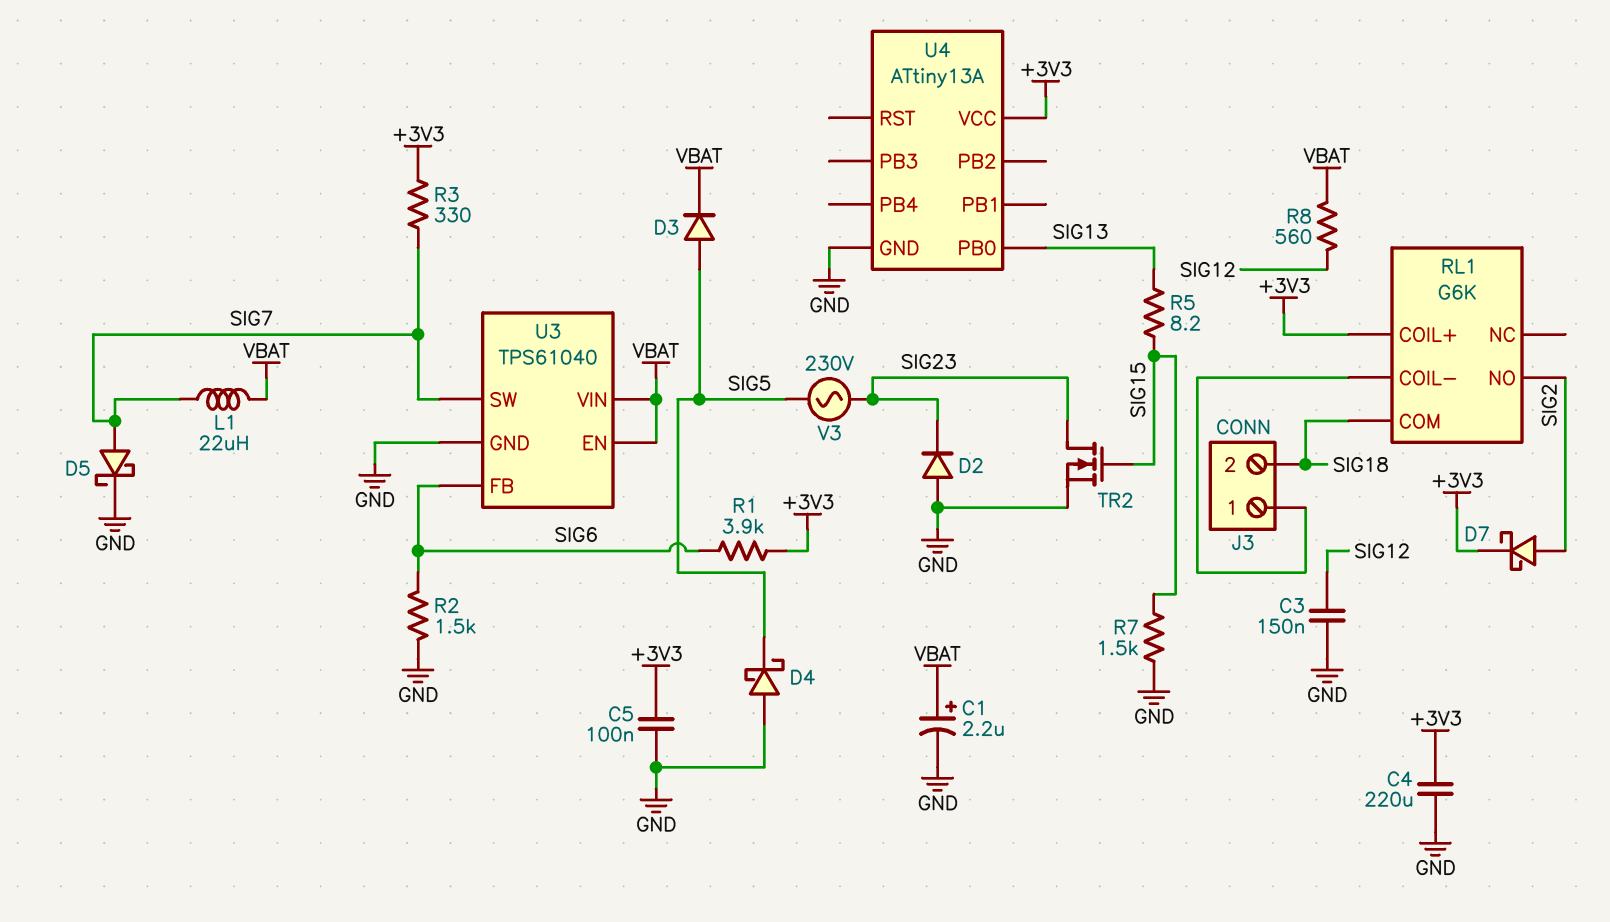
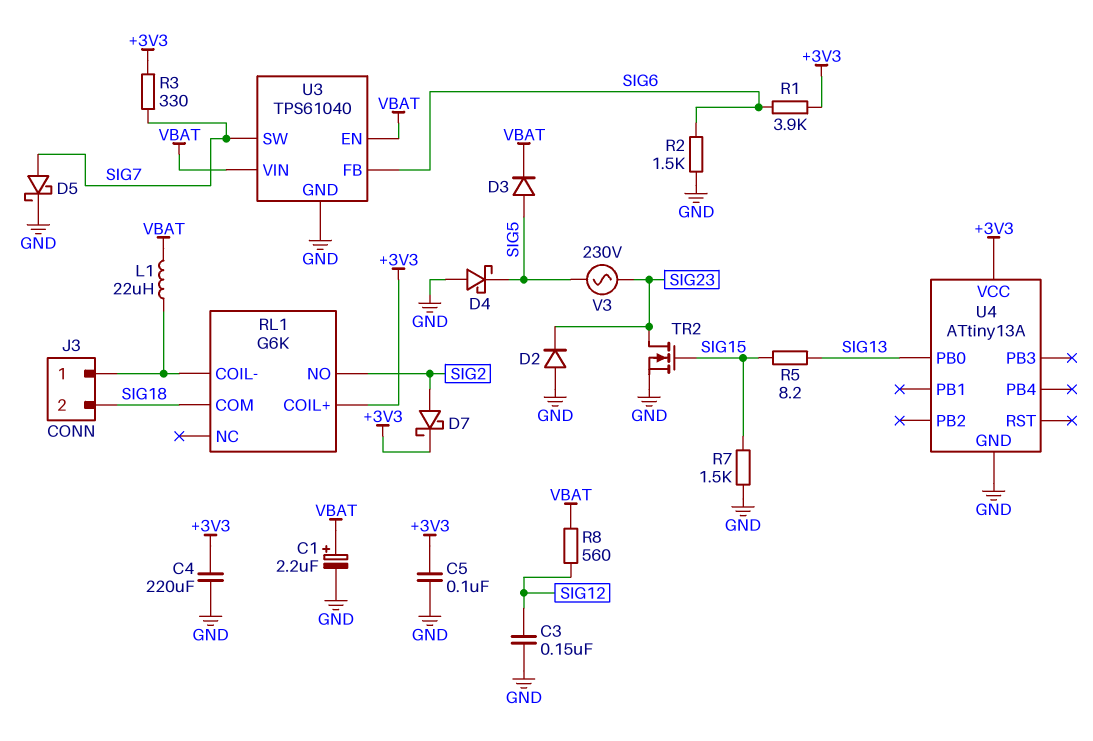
L1: 22uH (SIG7, VBAT) -> 22uH (J3/1, VBAT)

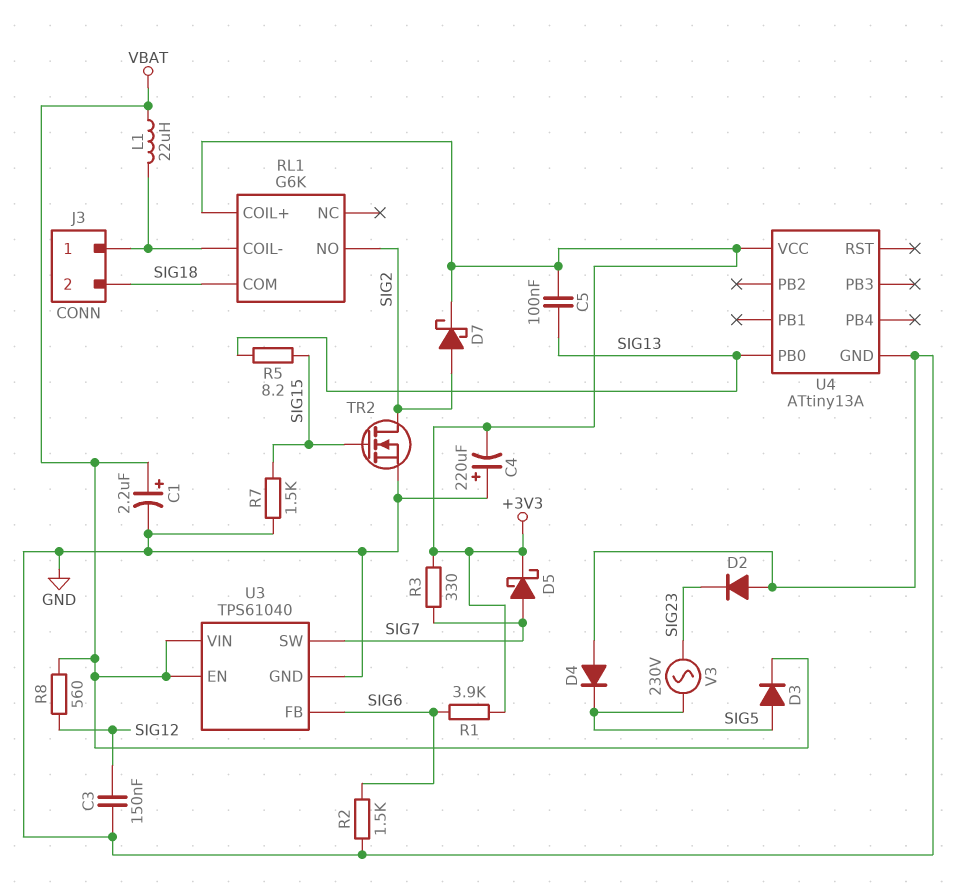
C4: 220uF (+3V3, GND) -> 220uF (plus GND, minus +3V3)
C5: 100nF (+3V3, GND) -> 100nF (+3V3, SIG13)
D4: schottky (A GND, K SIG5) -> diode (A GND, K SIG5)
D5: schottky (A SIG7, K GND) -> schottky (A SIG7, K +3V3)
TR2: NMOS (G SIG15, D SIG23, S GND) -> NMOS (G SIG15, D SIG2, S GND)

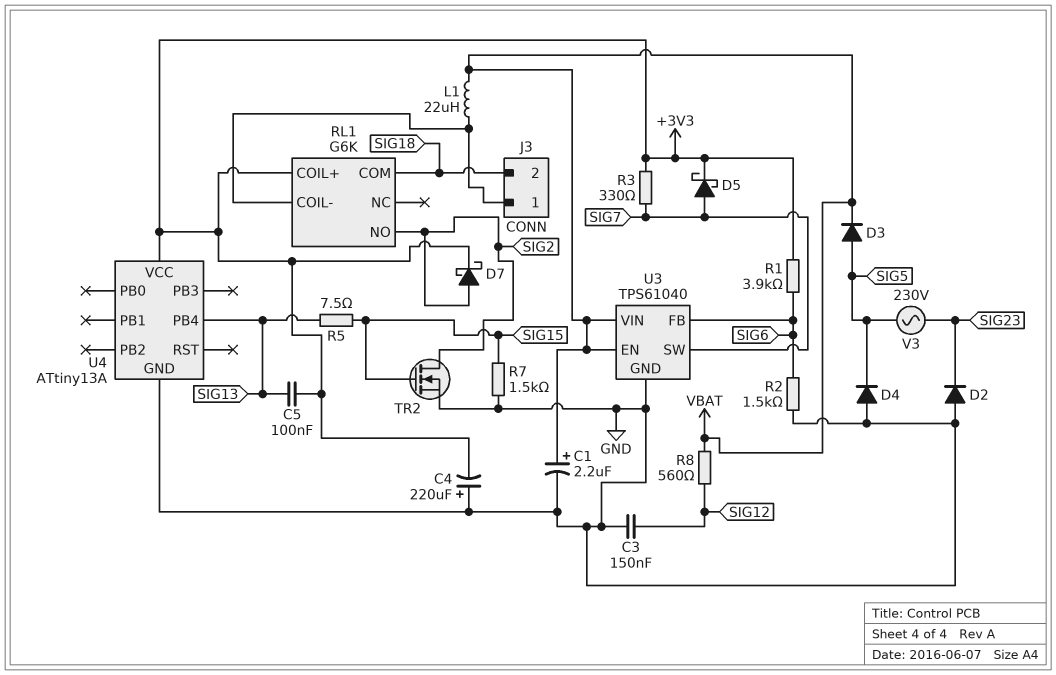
R5: 8.2 (SIG13, SIG15) -> 7.5 (SIG13, SIG15)
U4 pin PB0: SIG13 -> none
U4 pin PB4: none -> SIG13

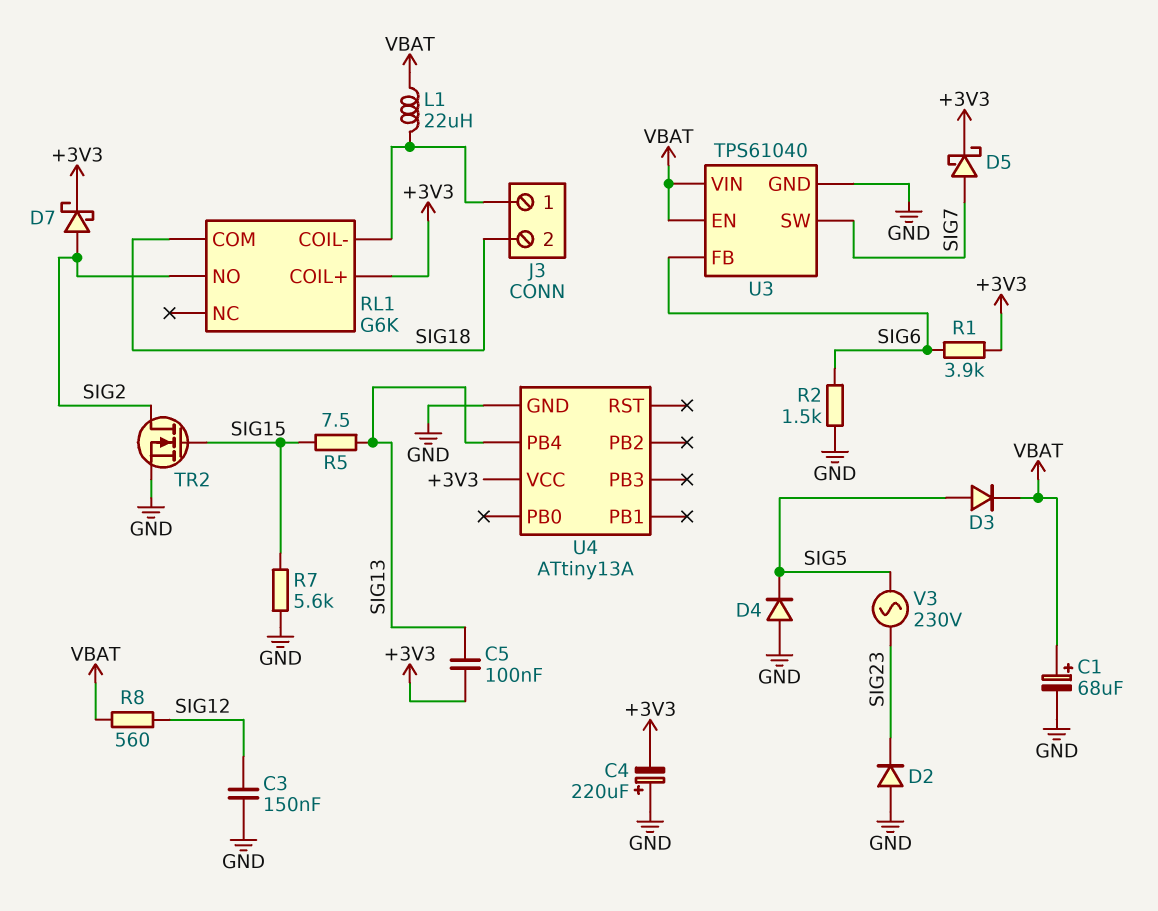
C1: 2.2uF (plus VBAT, minus GND) -> 68uF (plus VBAT, minus GND)
R3: 330 (+3V3, SIG7) -> none
R7: 1.5k (GND, SIG15) -> 5.6k (GND, SIG15)

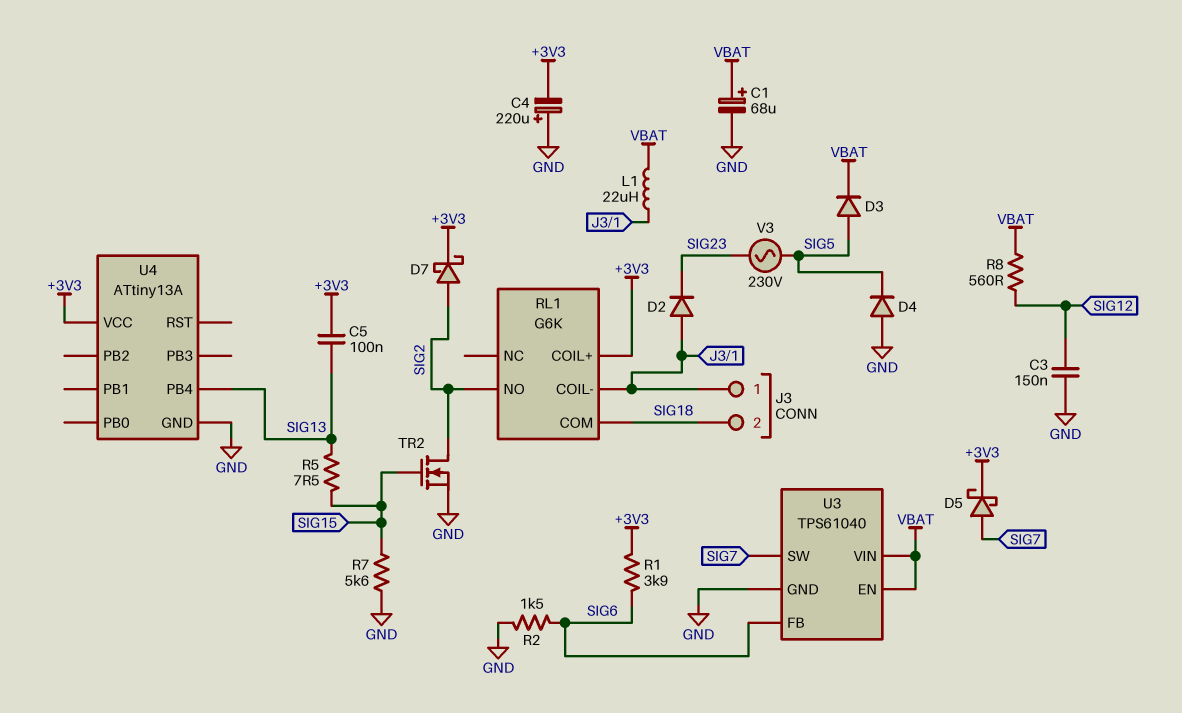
D2: diode (A GND, K SIG23) -> diode (A J3/1, K SIG23)

